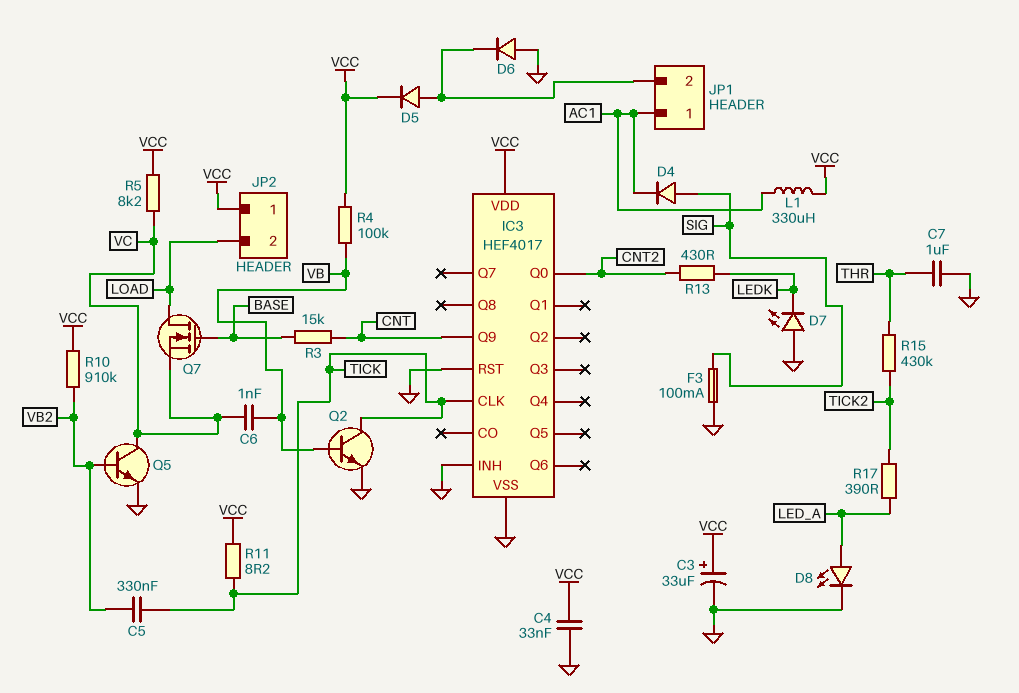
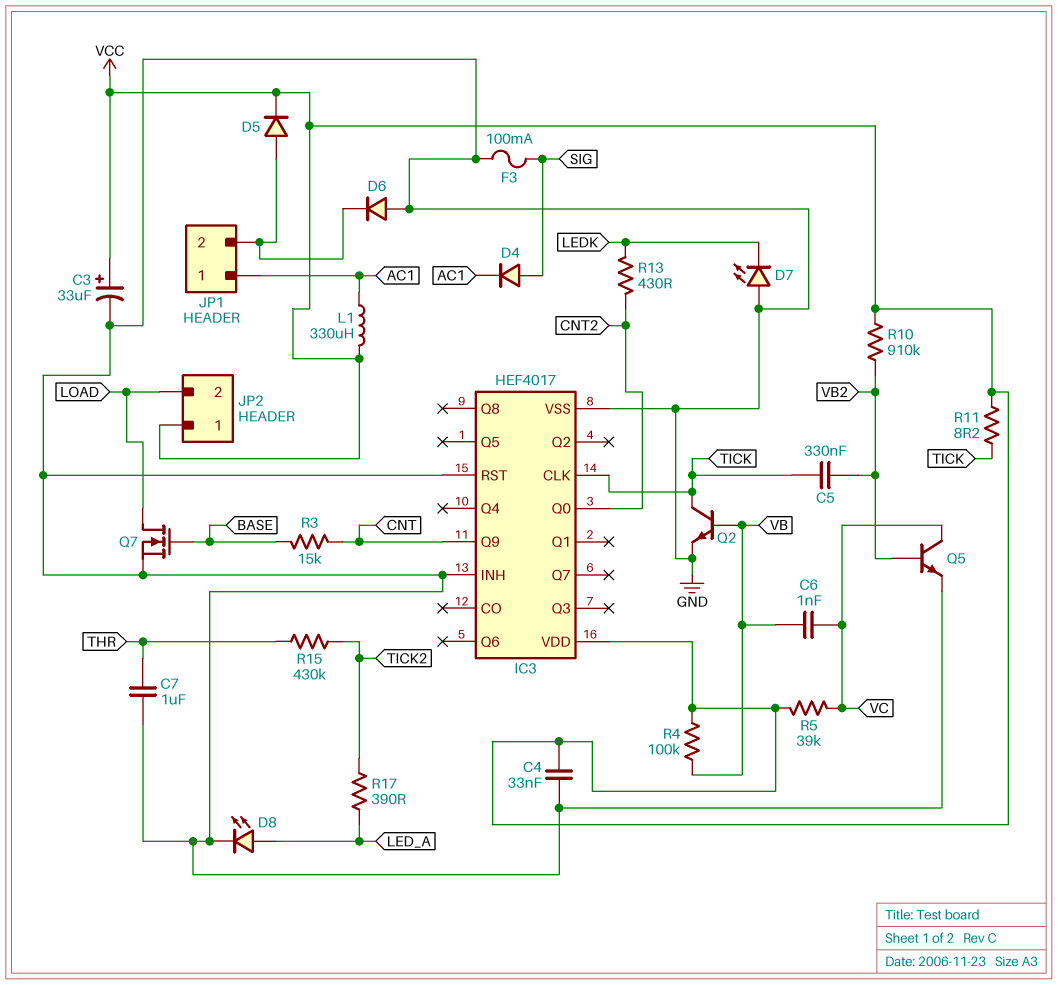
Q7: NMOS (G BASE, D LOAD, S VC) -> NMOS (G BASE, D LOAD, S GND)
R5: 8.2k (VC, VCC) -> 39k (VC, VCC)

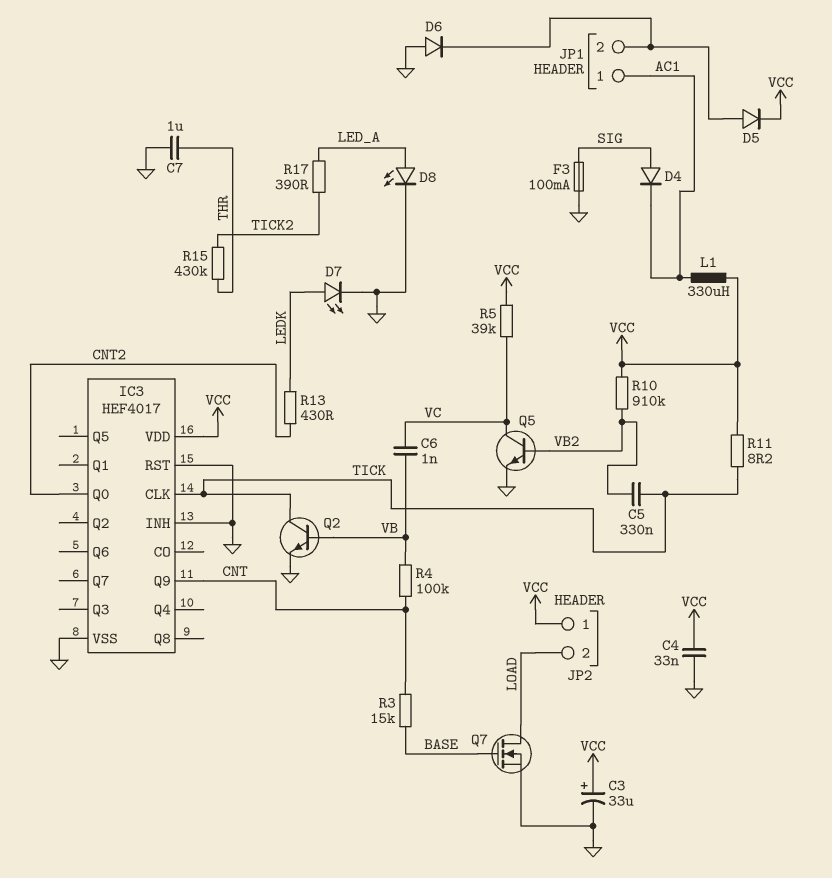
D7: LED (A GND, K LEDK) -> LED (A LEDK, K GND)
R4: 100k (VB, VCC) -> 100k (CNT, VB)

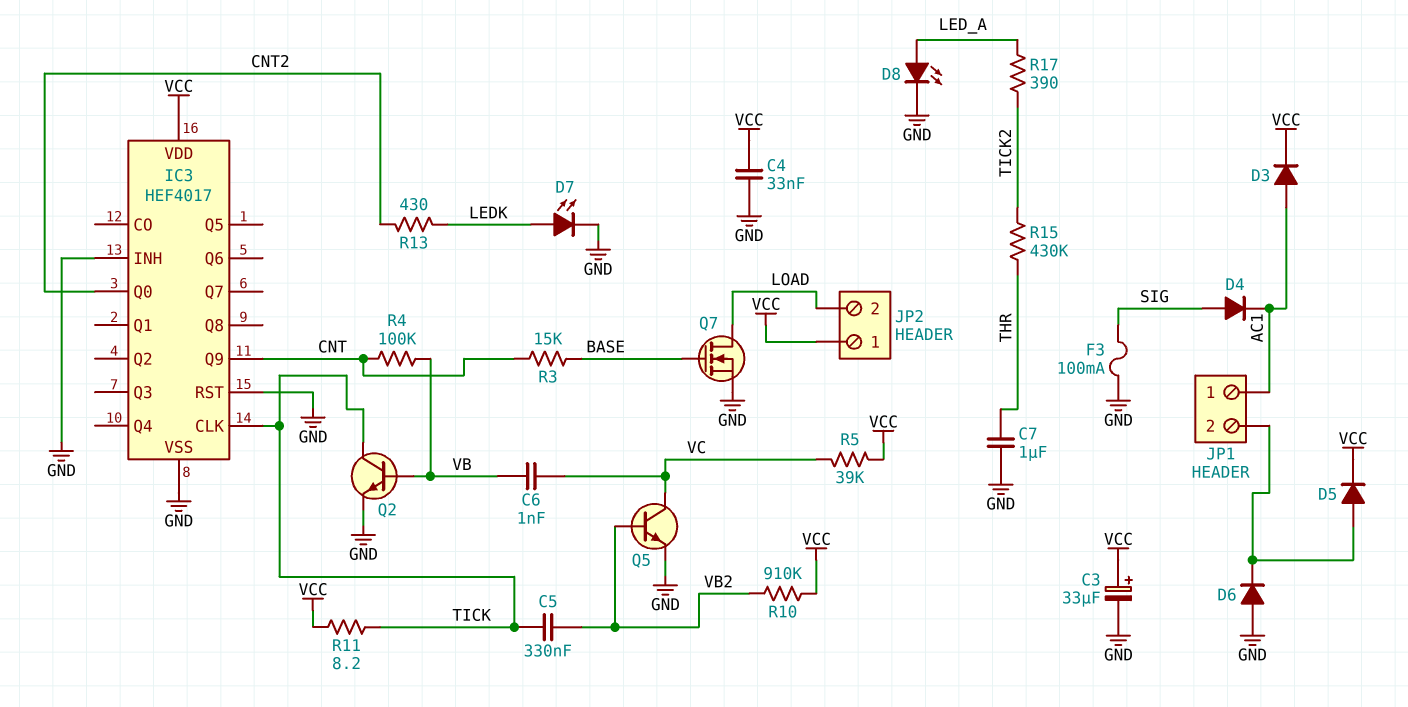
D3: none -> diode (A AC1, K VCC)
L1: 330uH (AC1, VCC) -> none

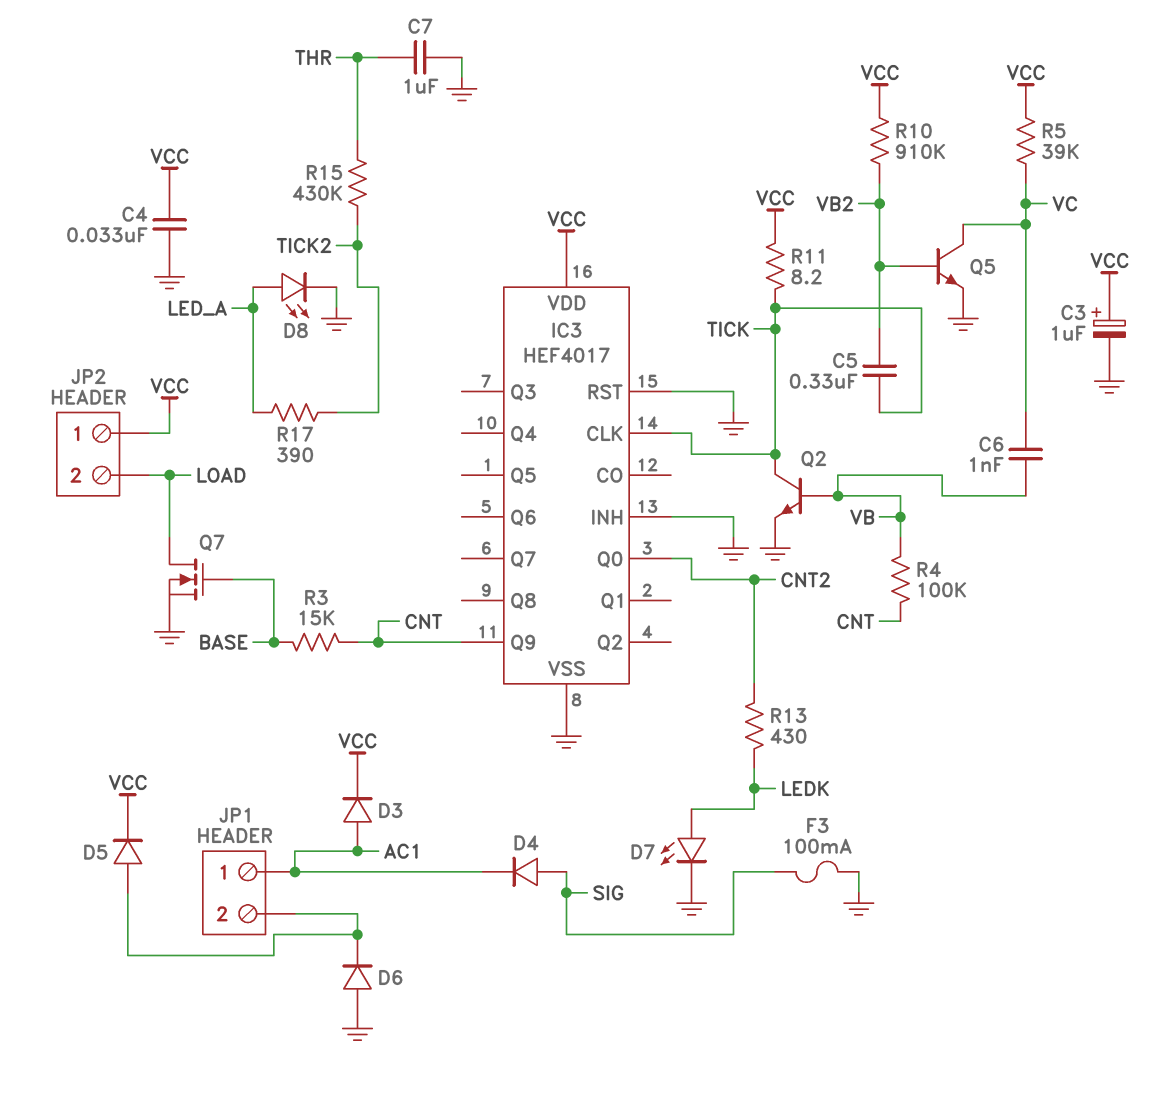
C3: 33uF (plus VCC, minus GND) -> 1uF (plus VCC, minus GND)

